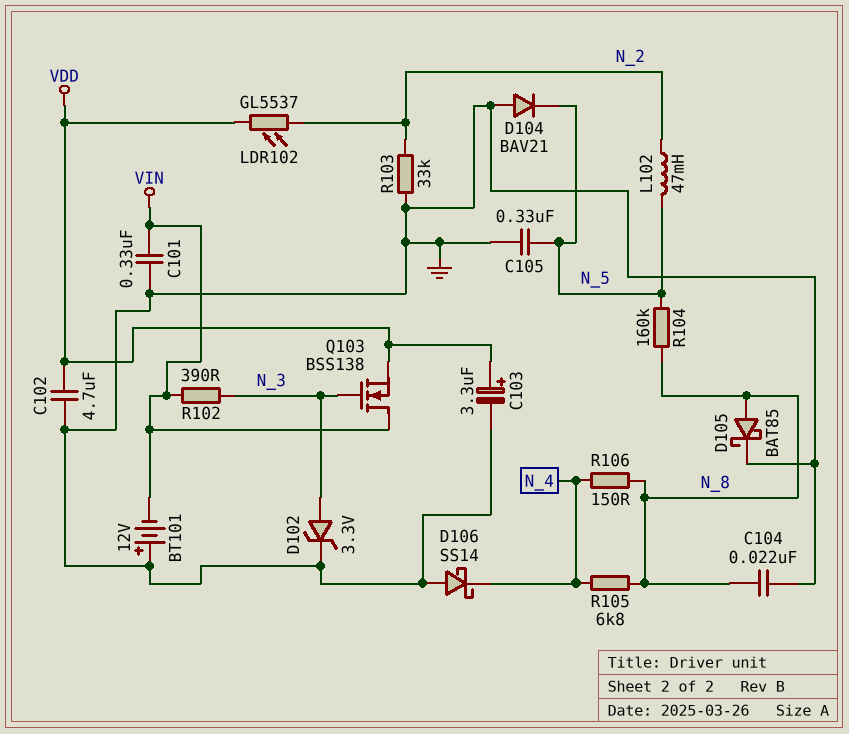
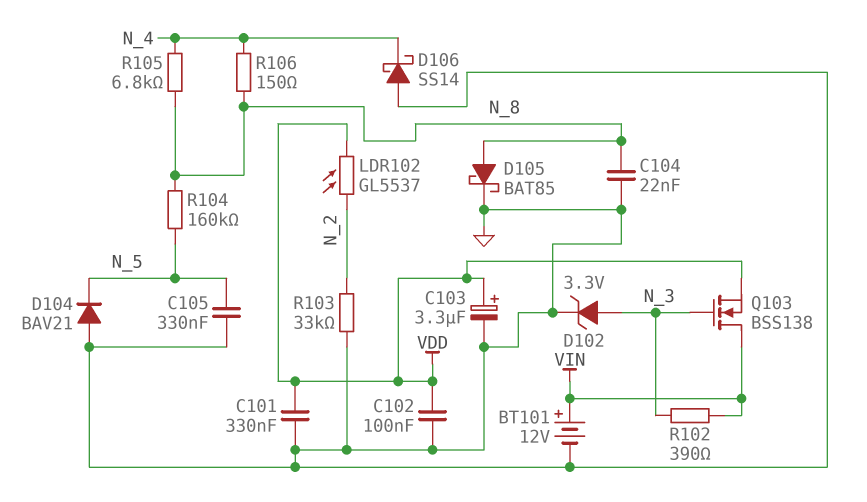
BT101: 12V (plus GND, minus VIN) -> 12V (plus VIN, minus GND)
C101: 330nF (GND, VIN) -> 330nF (GND, VDD)
C102: 4.7uF (GND, VDD) -> 100nF (GND, VDD)
L102: 47mH (N_2, N_5) -> none

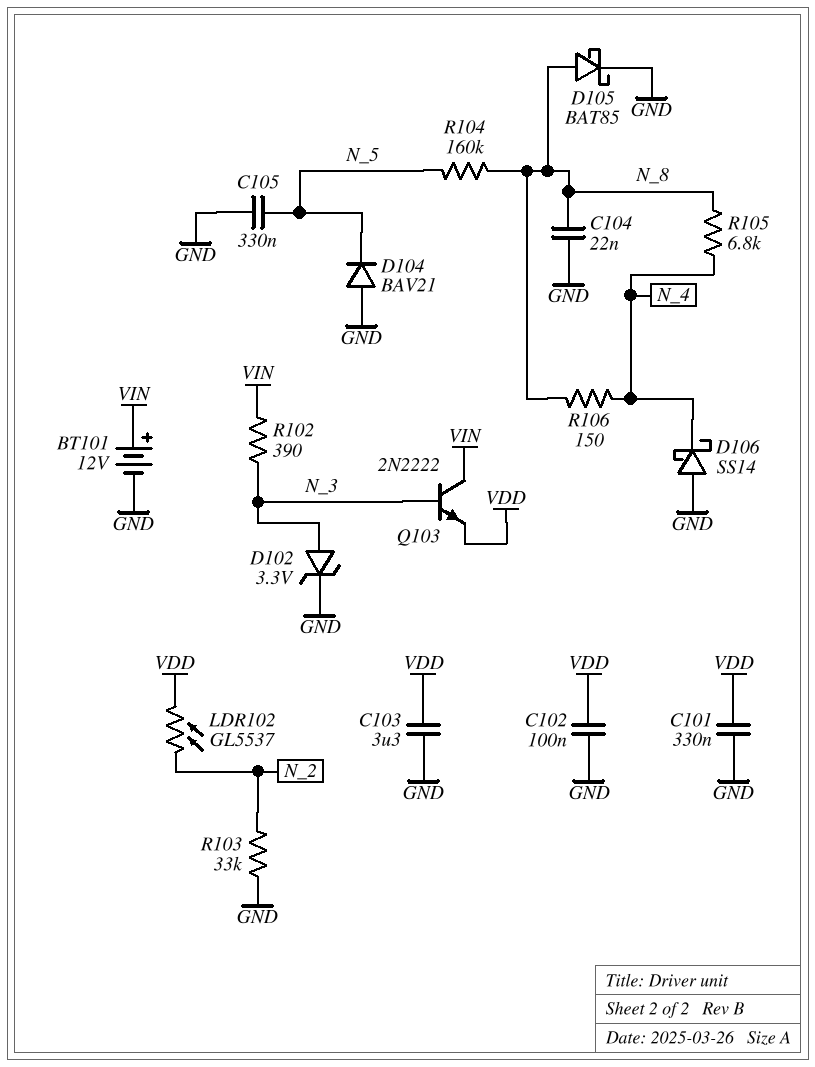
C103: 3.3uF (plus VDD, minus GND) -> 3.3uF (GND, VDD)
Q103: NMOS BSS138 (G N_3, D VIN, S VDD) -> NPN 2N2222 (B N_3, C VIN, E VDD)

